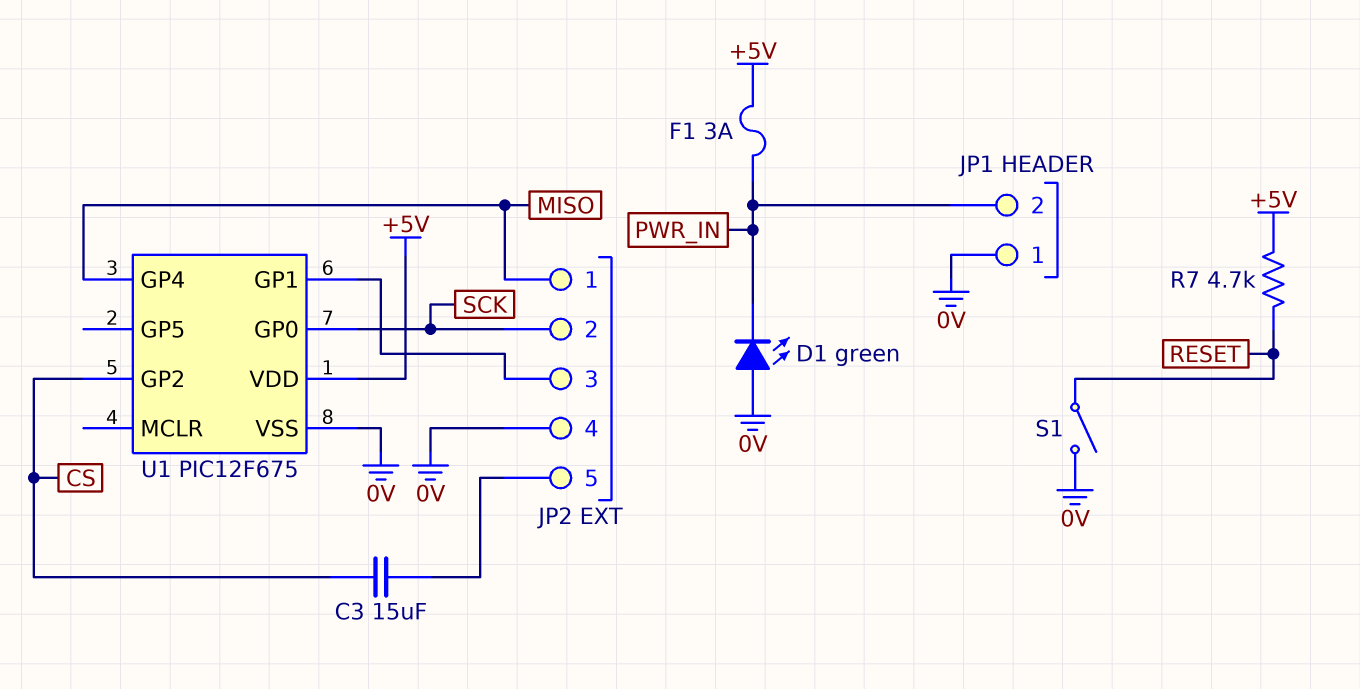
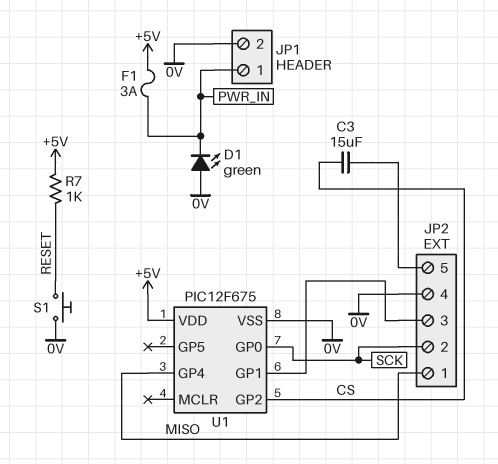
JP1 pin 1: 0V -> PWR_IN
JP1 pin 2: PWR_IN -> 0V
R7: 4.7k (+5V, RESET) -> 1k (+5V, RESET)
S1: switch (0V, RESET) -> button (0V, RESET)

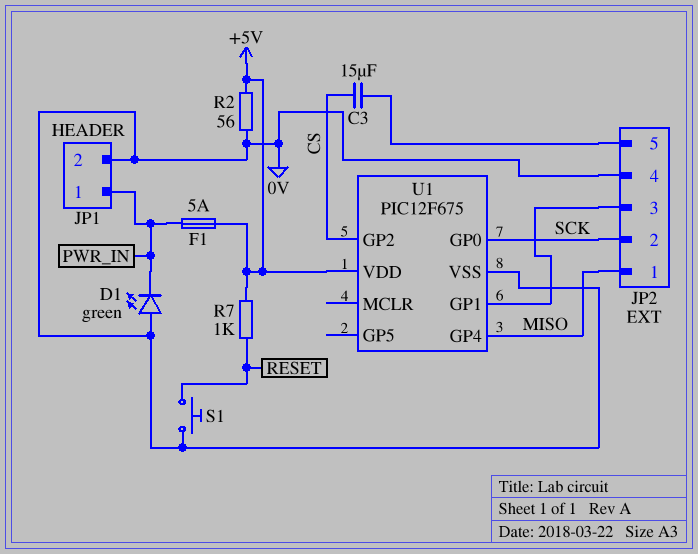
F1: 3A (+5V, PWR_IN) -> 5A (+5V, PWR_IN)
R2: none -> 56 (+5V, 0V)

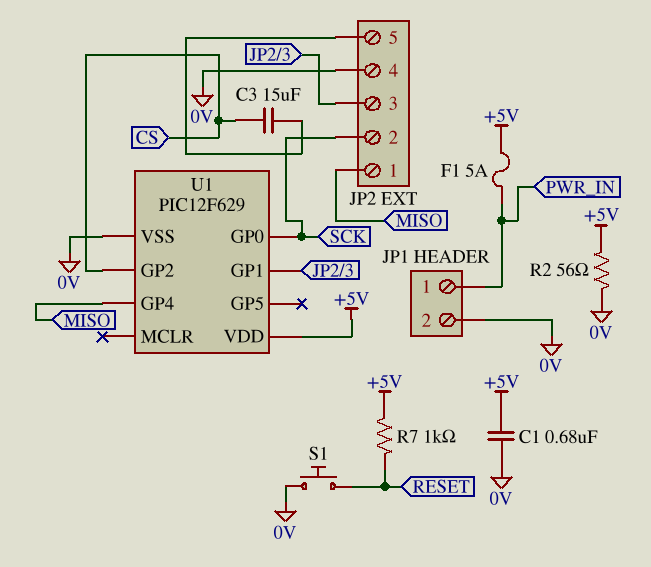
C1: none -> 680nF (+5V, 0V)
D1: LED green (A 0V, K PWR_IN) -> none
U1: PIC12F675 -> PIC12F629

